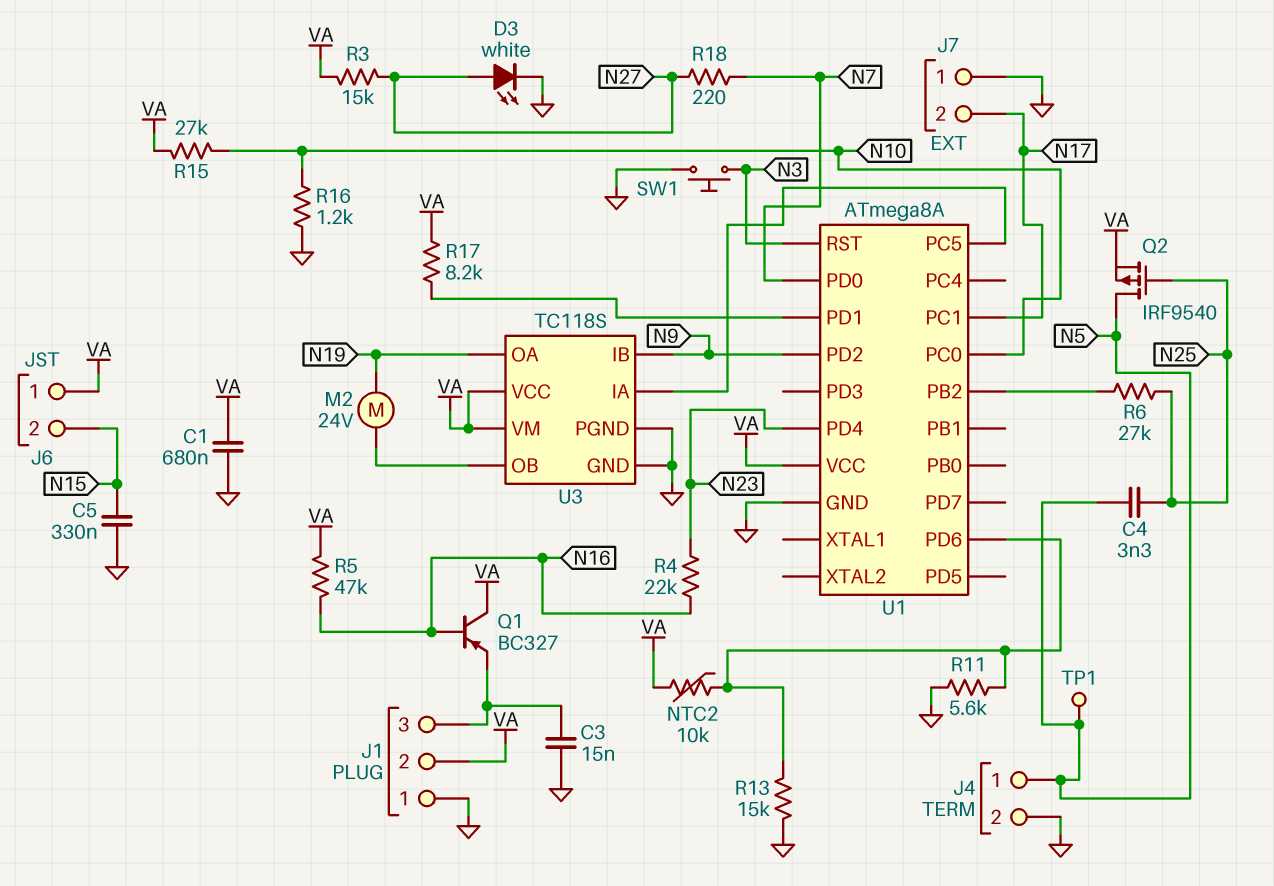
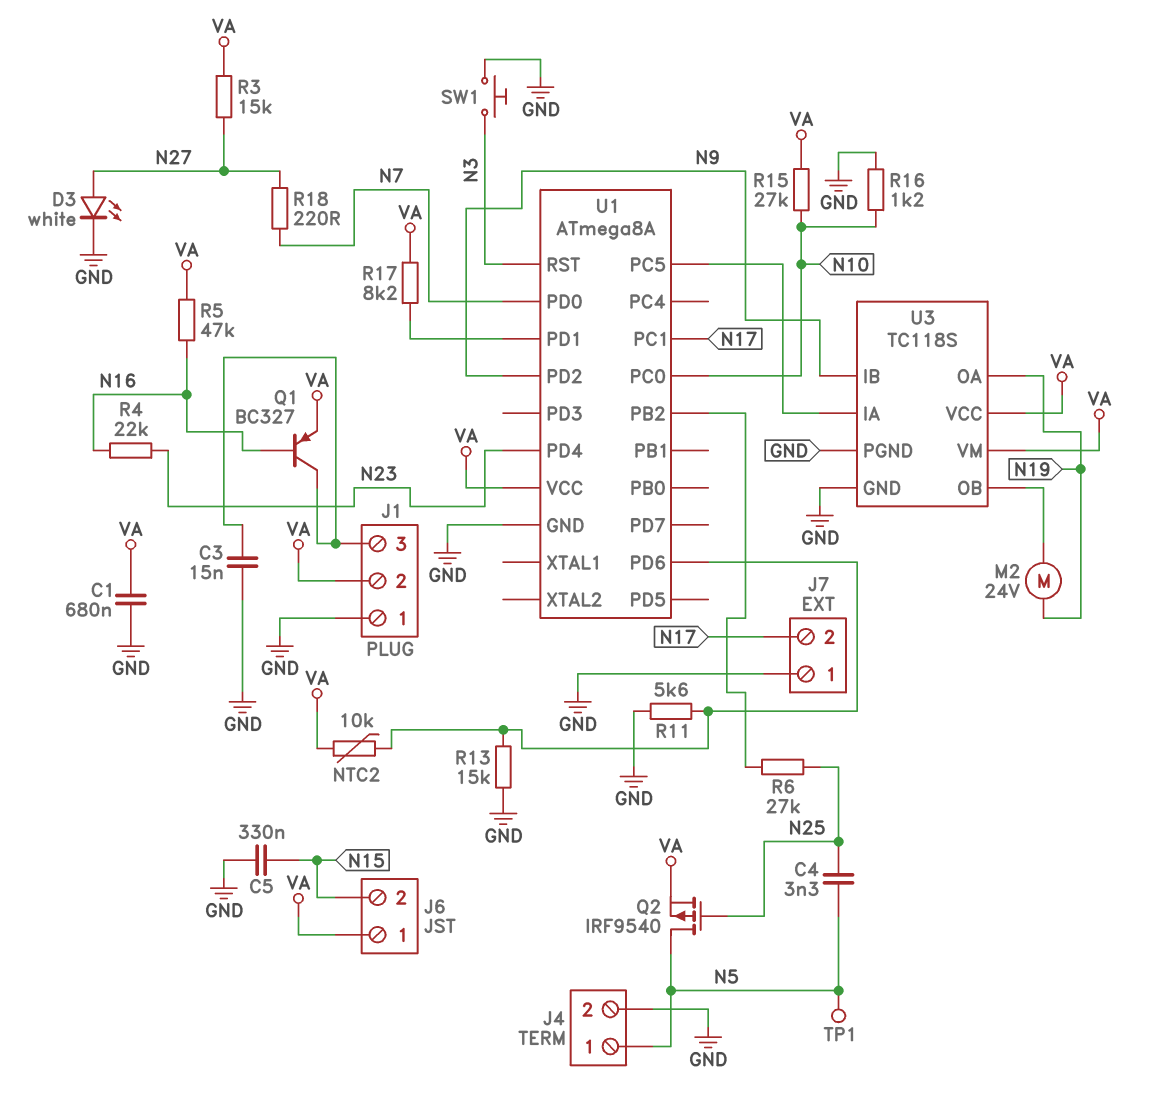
Q1: PNP BC327 (B N16, C VA, E J1/3) -> PNP BC327 (B N16, C J1/3, E VA)

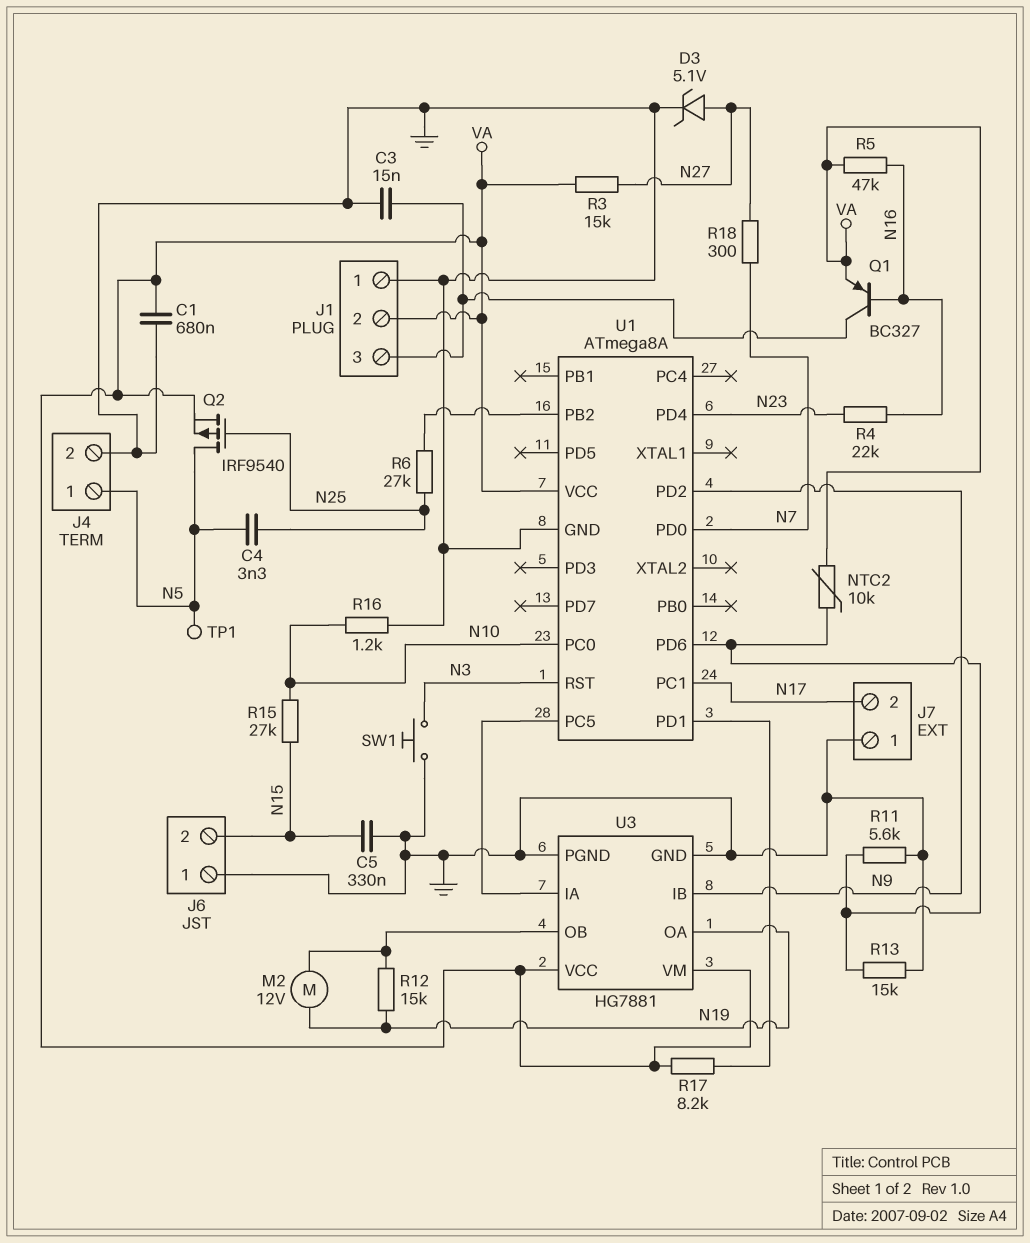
D3: LED white (A N27, K GND) -> zener 5.1V (A N27, K GND)
J6 pin 1: VA -> GND
M2: motor 24V (N19, U3/OB) -> motor 12V (N19, U3/OB)
R12: none -> 15k (N19, U3/OB)
R15: 27k (N10, VA) -> 27k (N10, N15)
R18: 220 (N7, N27) -> 300 (N7, N27)
U3: TC118S -> HG7881

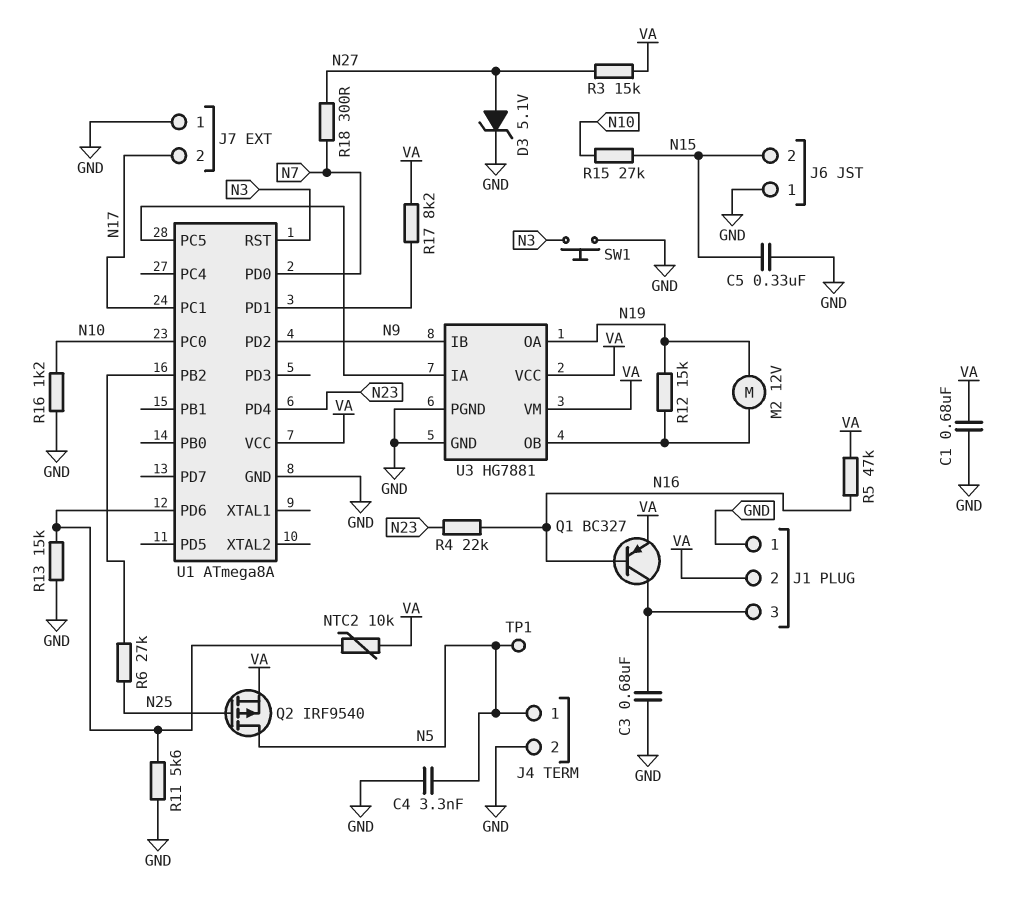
C3: 15nF (GND, J1/3) -> 680nF (GND, J1/3)
C4: 3.3nF (N5, N25) -> 3.3nF (GND, N5)

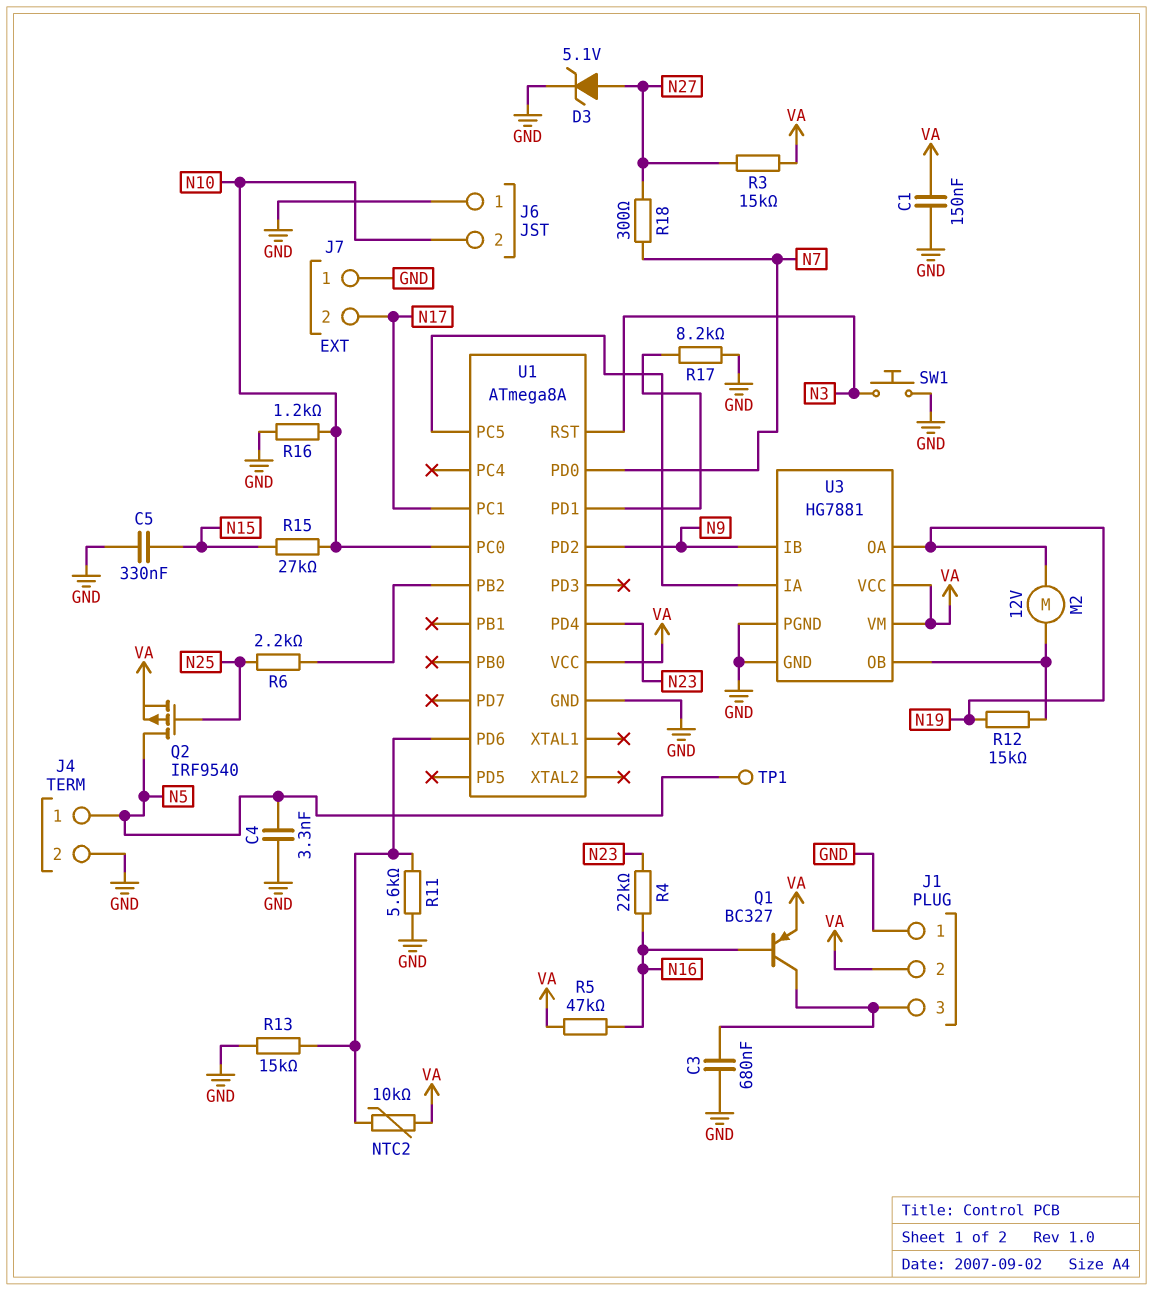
C1: 680nF (GND, VA) -> 150nF (GND, VA)
J6 pin 2: N15 -> N10
R6: 27k (N25, U1/PB2) -> 2.2k (N25, U1/PB2)
R17: 8.2k (U1/PD1, VA) -> 8.2k (GND, U1/PD1)

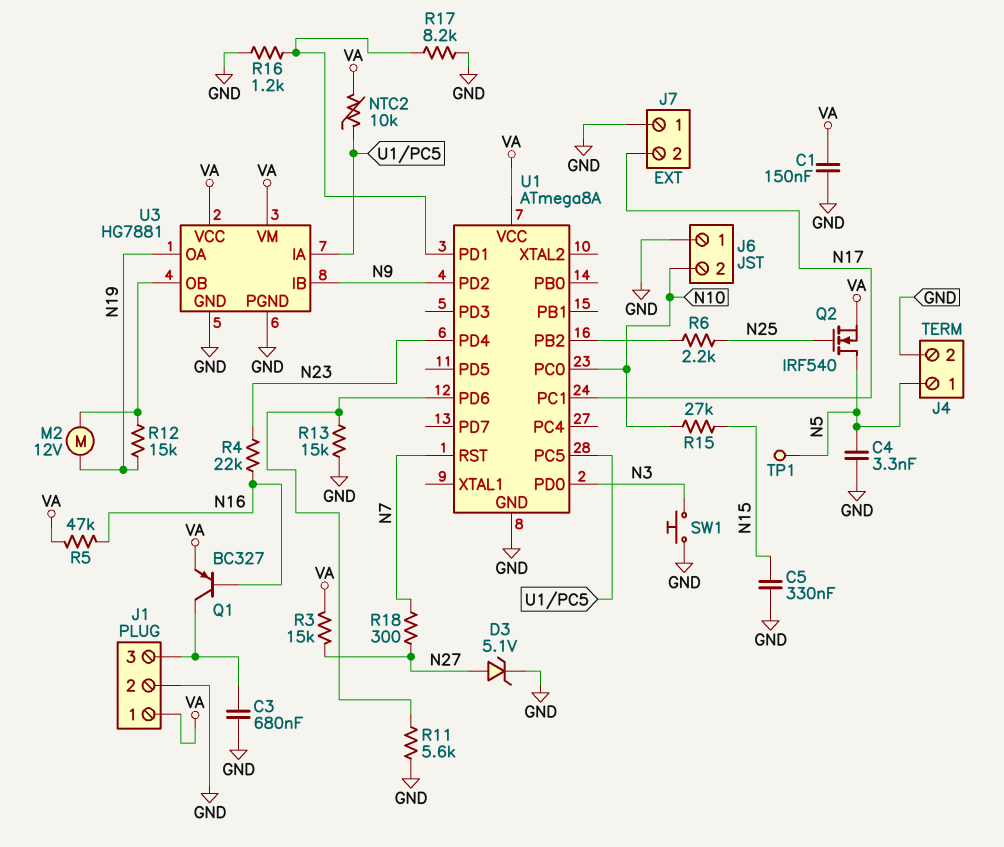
J1 pin 1: GND -> VA
J1 pin 2: VA -> GND
NTC2: 10k (U1/PD6, VA) -> 10k (U1/PC5, VA)
Q2: PMOS IRF9540 (G N25, D N5, S VA) -> NMOS IRF540 (G N25, D N5, S VA)
R16: 1.2k (GND, N10) -> 1.2k (GND, U1/PD1)
U1 pin PD0: N7 -> N3
U1 pin RST: N3 -> N7

